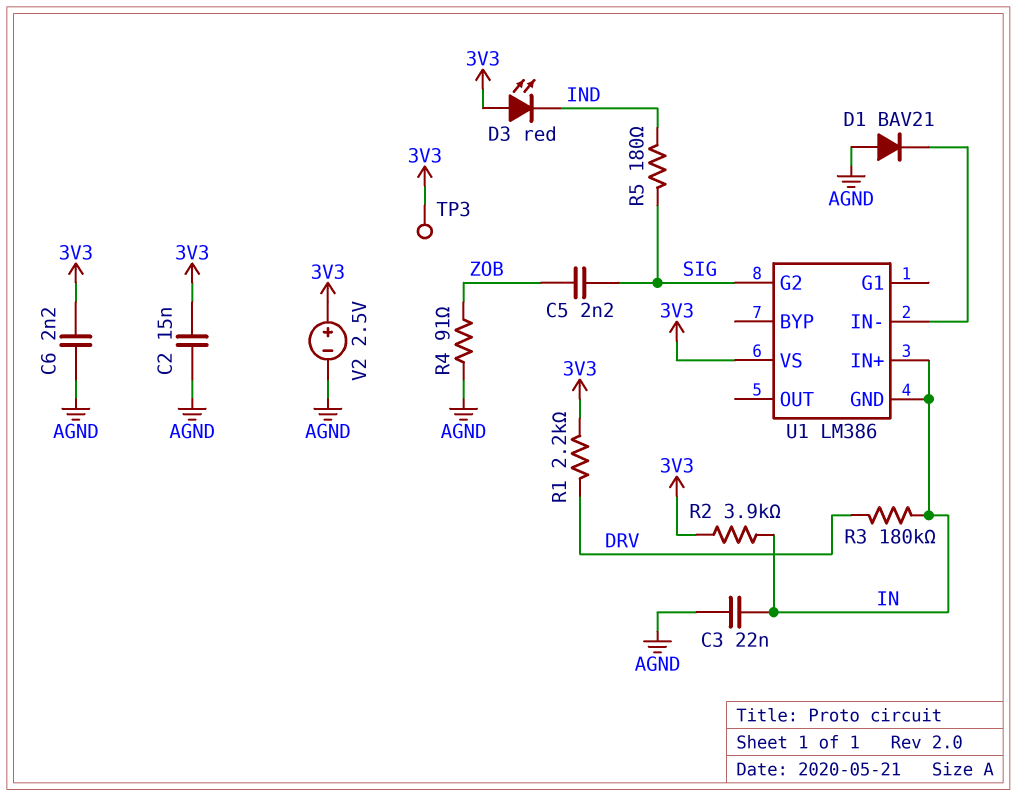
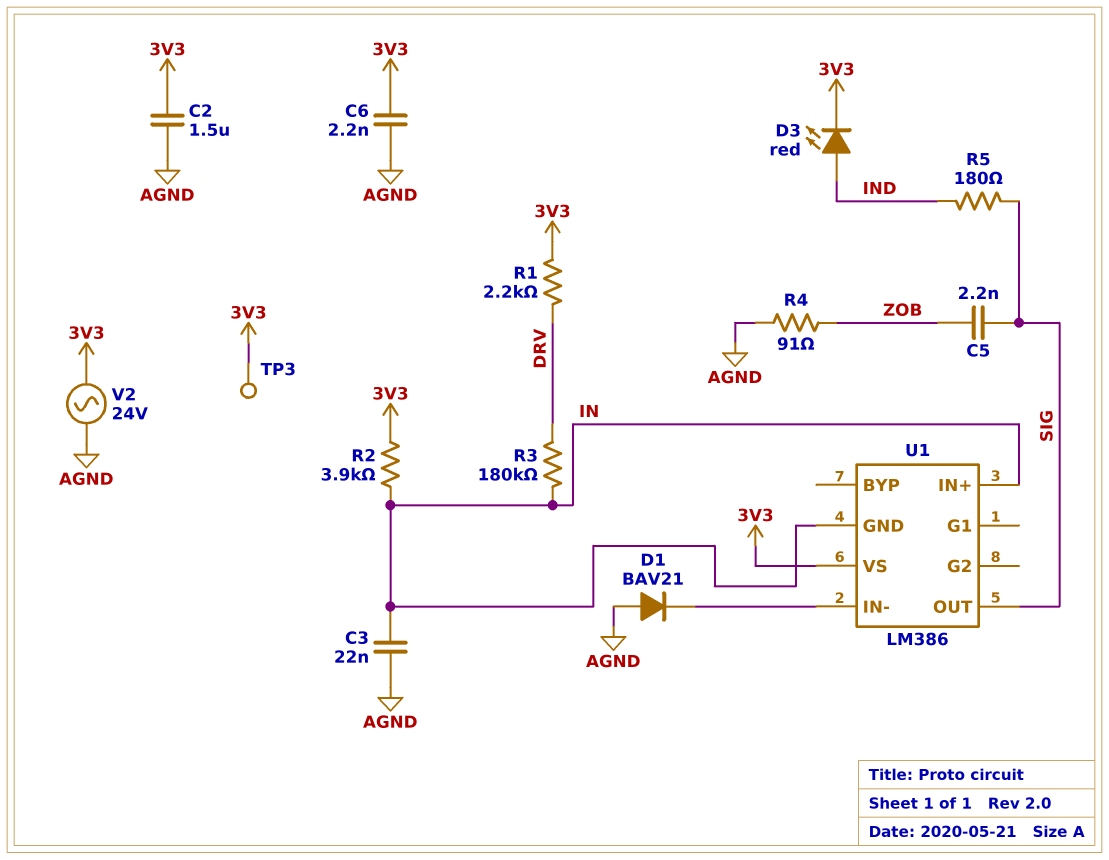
C2: 15nF (3V3, AGND) -> 1.5uF (3V3, AGND)
D3: LED red (A 3V3, K IND) -> LED red (A IND, K 3V3)
U1 pin G2: SIG -> none
U1 pin OUT: none -> SIG
V2: 2.5V (plus 3V3, minus AGND) -> AC 24V (3V3, AGND)

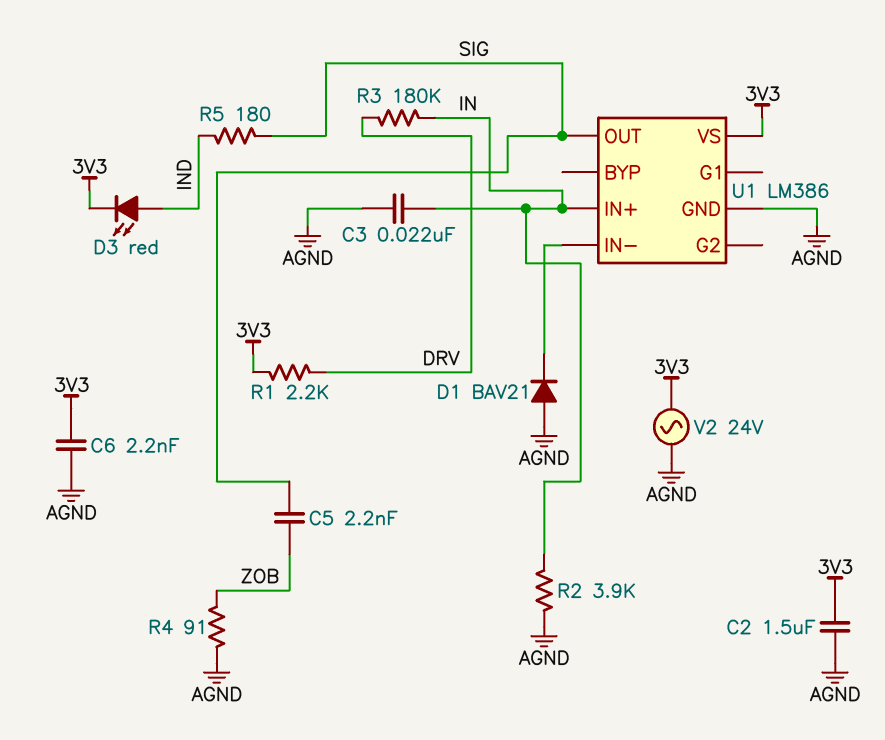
R2: 3.9k (3V3, IN) -> 3.9k (AGND, IN)
TP3: test point (3V3) -> none
U1 pin GND: IN -> AGND

